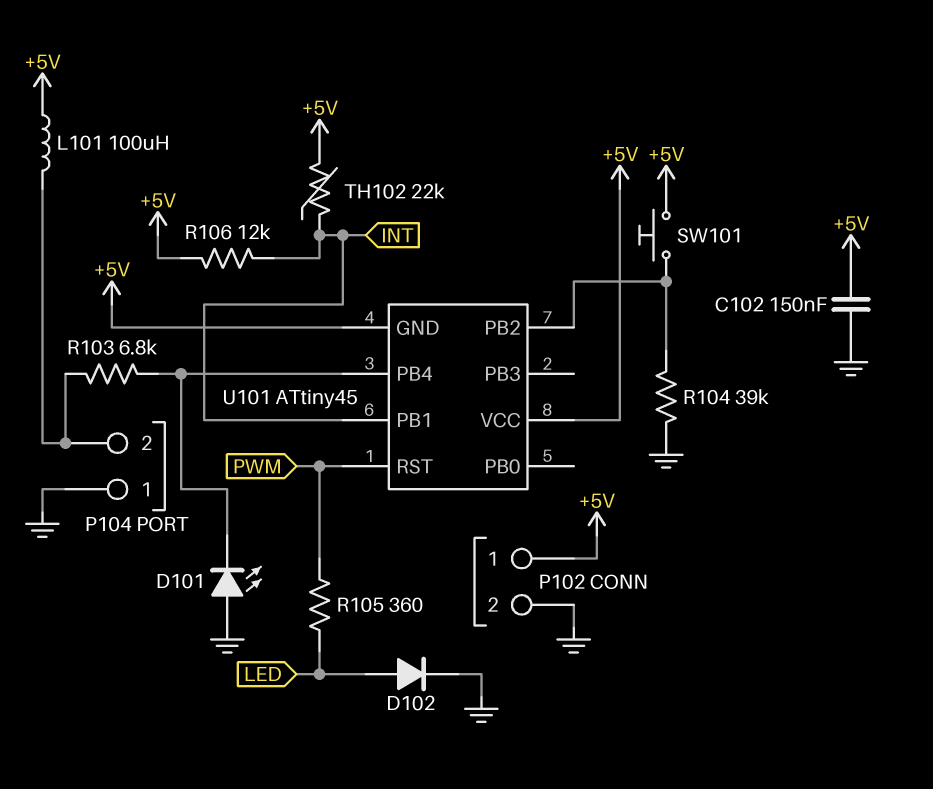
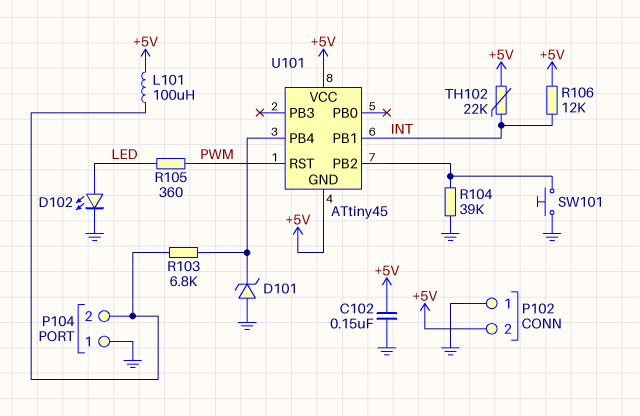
D101: LED (A GND, K U101/PB4) -> zener (A GND, K U101/PB4)
D102: diode (A LED, K GND) -> LED (A LED, K GND)
P102 pin 1: +5V -> GND
P102 pin 2: GND -> +5V
SW101: button (+5V, U101/PB2) -> button (GND, U101/PB2)

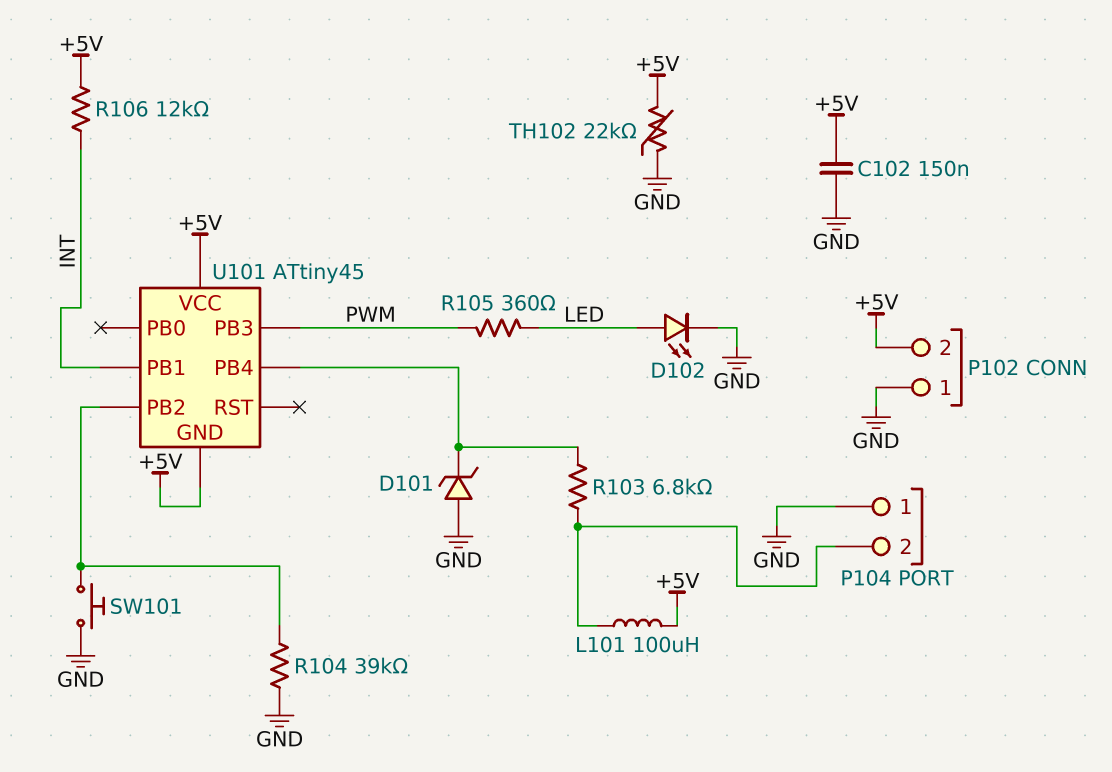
TH102: 22k (+5V, INT) -> 22k (+5V, GND)
U101 pin PB3: none -> PWM
U101 pin RST: PWM -> none

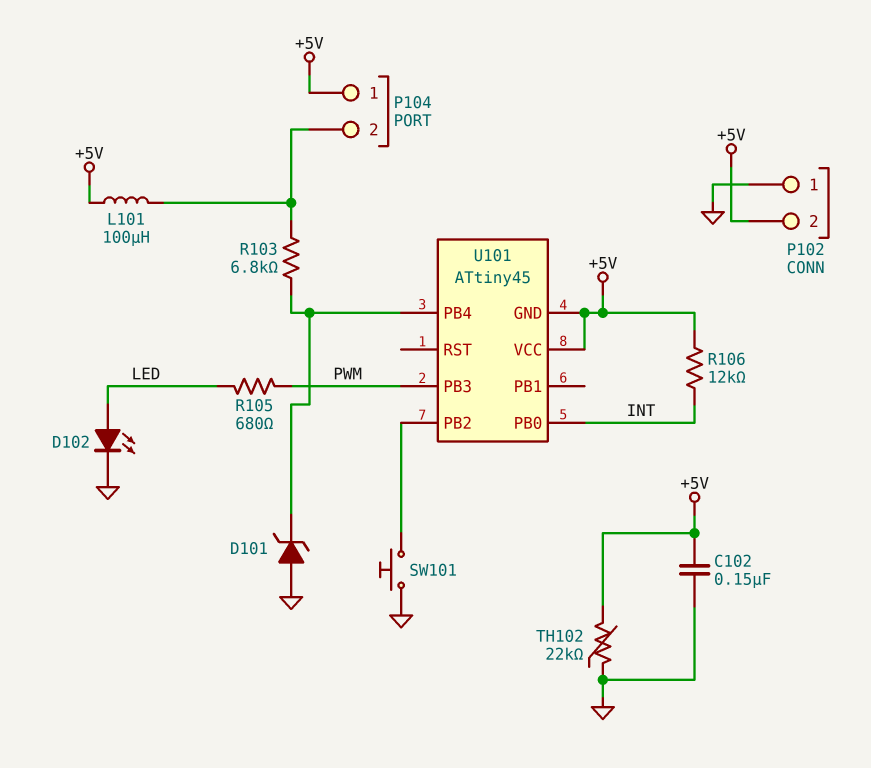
P104 pin 1: GND -> +5V
R104: 39k (GND, U101/PB2) -> none
R105: 360 (LED, PWM) -> 680 (LED, PWM)
U101 pin PB0: none -> INT
U101 pin PB1: INT -> none

